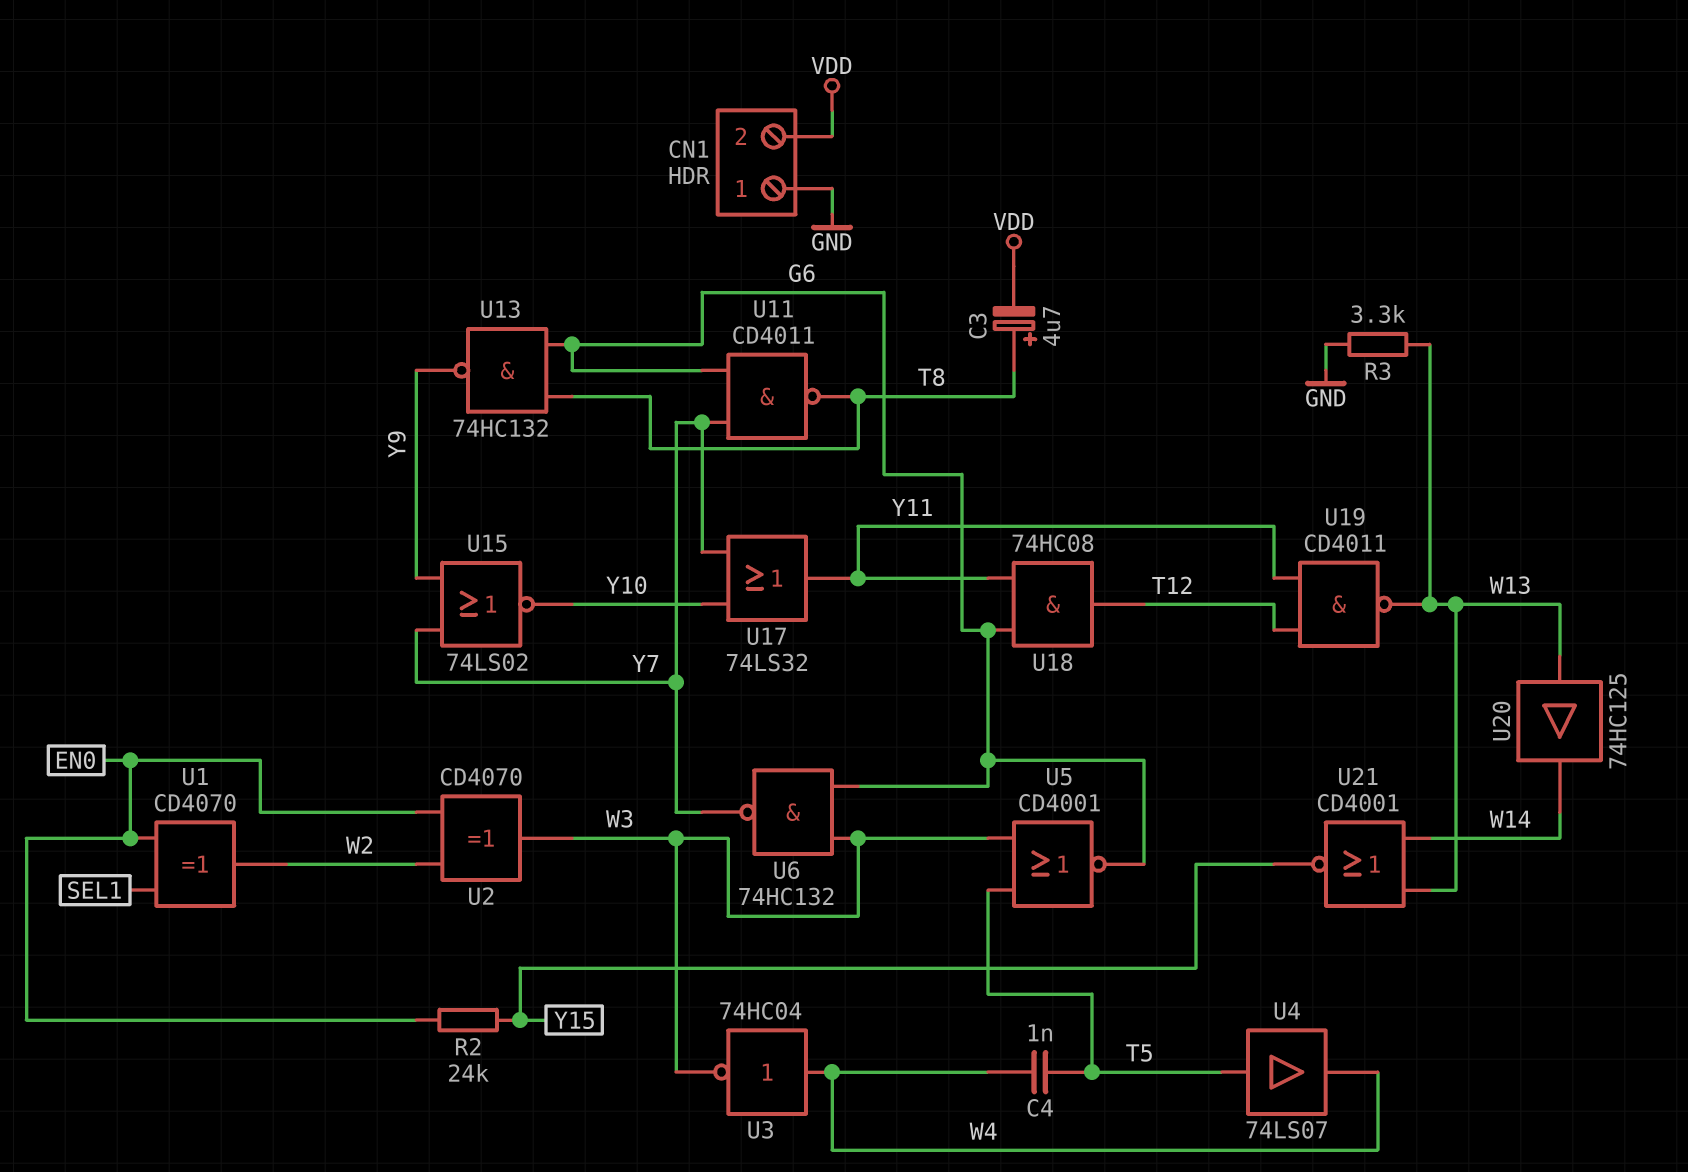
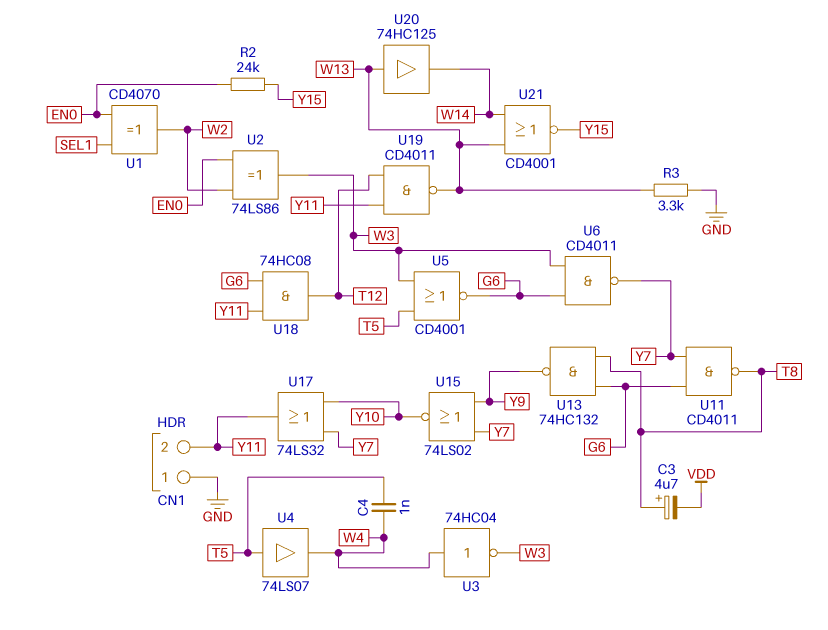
CN1 pin 2: VDD -> Y11
U2: XOR CD4070 (in EN0, in W2, out W3) -> XOR 74LS86 (in EN0, in W2, out W3)
U6: NAND 74HC132 (in G6, in W3, out Y7) -> NAND CD4011 (in G6, in W3, out Y7)

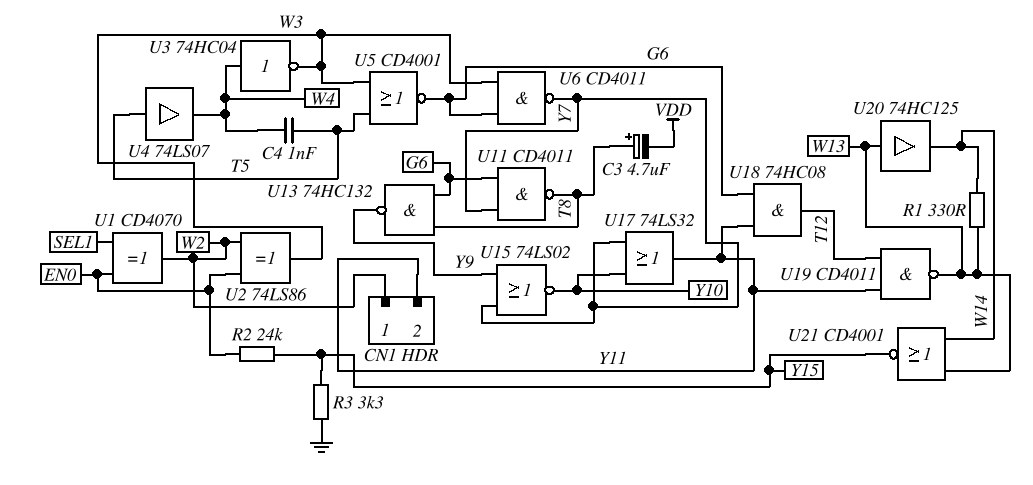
CN1 pin 1: GND -> W2
R1: none -> 330 (W13, W14)
R3: 3.3k (GND, W13) -> 3.3k (GND, Y15)

